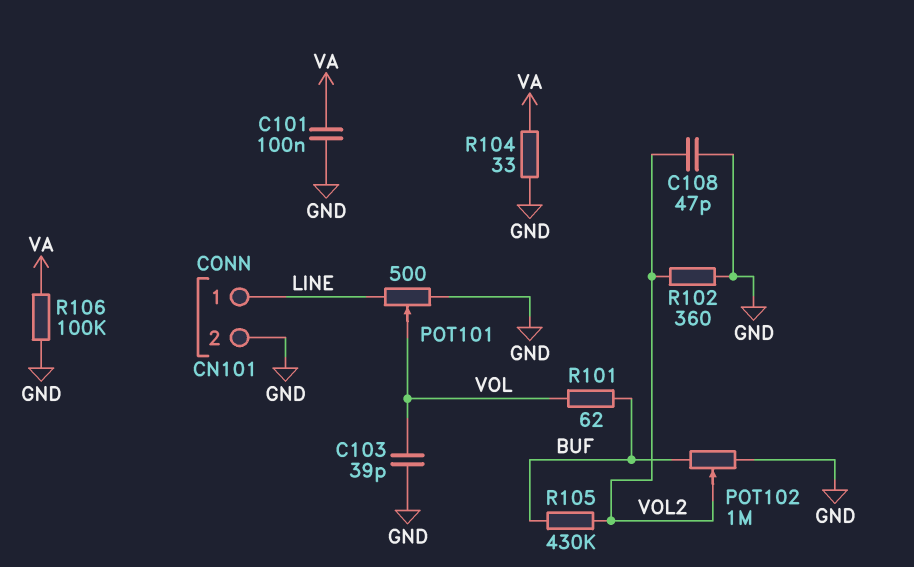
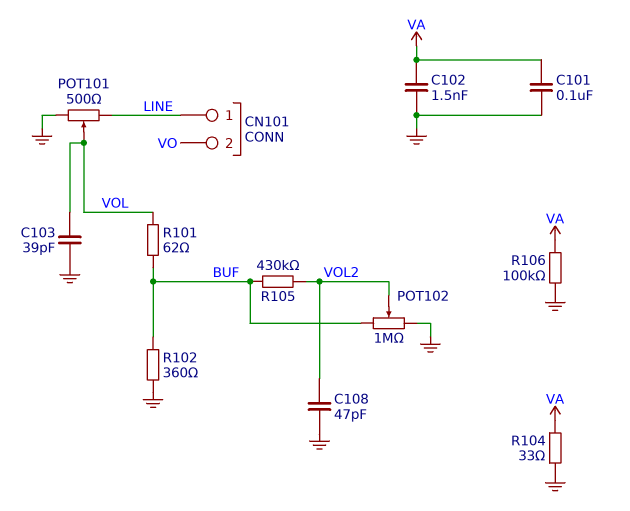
C102: none -> 1.5nF (GND, VA)
CN101 pin 2: GND -> VO
R102: 360 (GND, VOL2) -> 360 (BUF, GND)

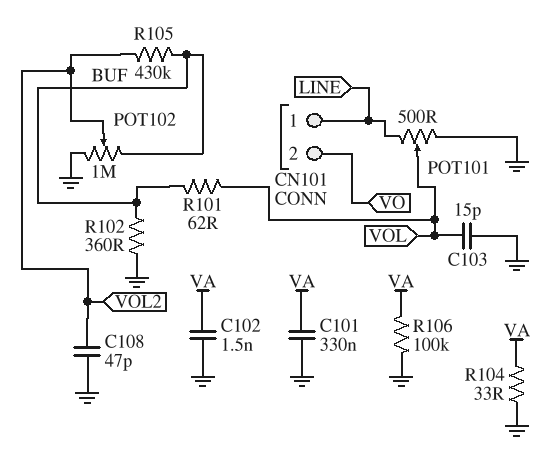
C101: 100nF (GND, VA) -> 330nF (GND, VA)
C103: 39pF (GND, VOL) -> 15pF (GND, VOL)

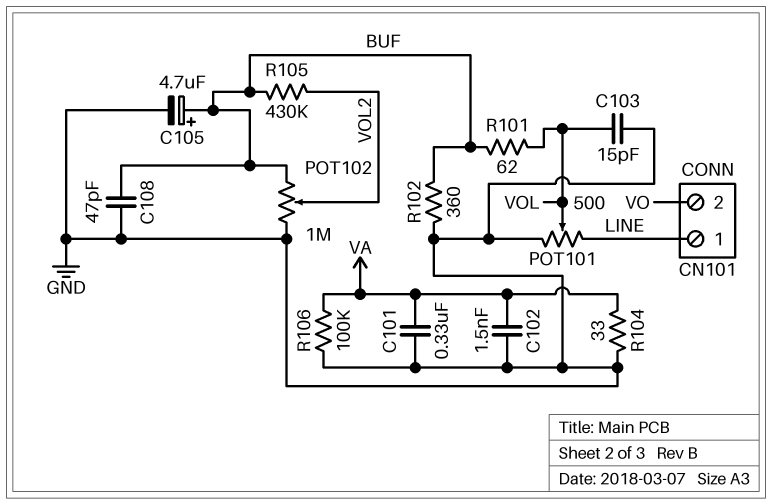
C105: none -> 4.7uF (plus BUF, minus GND)
C108: 47pF (GND, VOL2) -> 47pF (BUF, GND)

